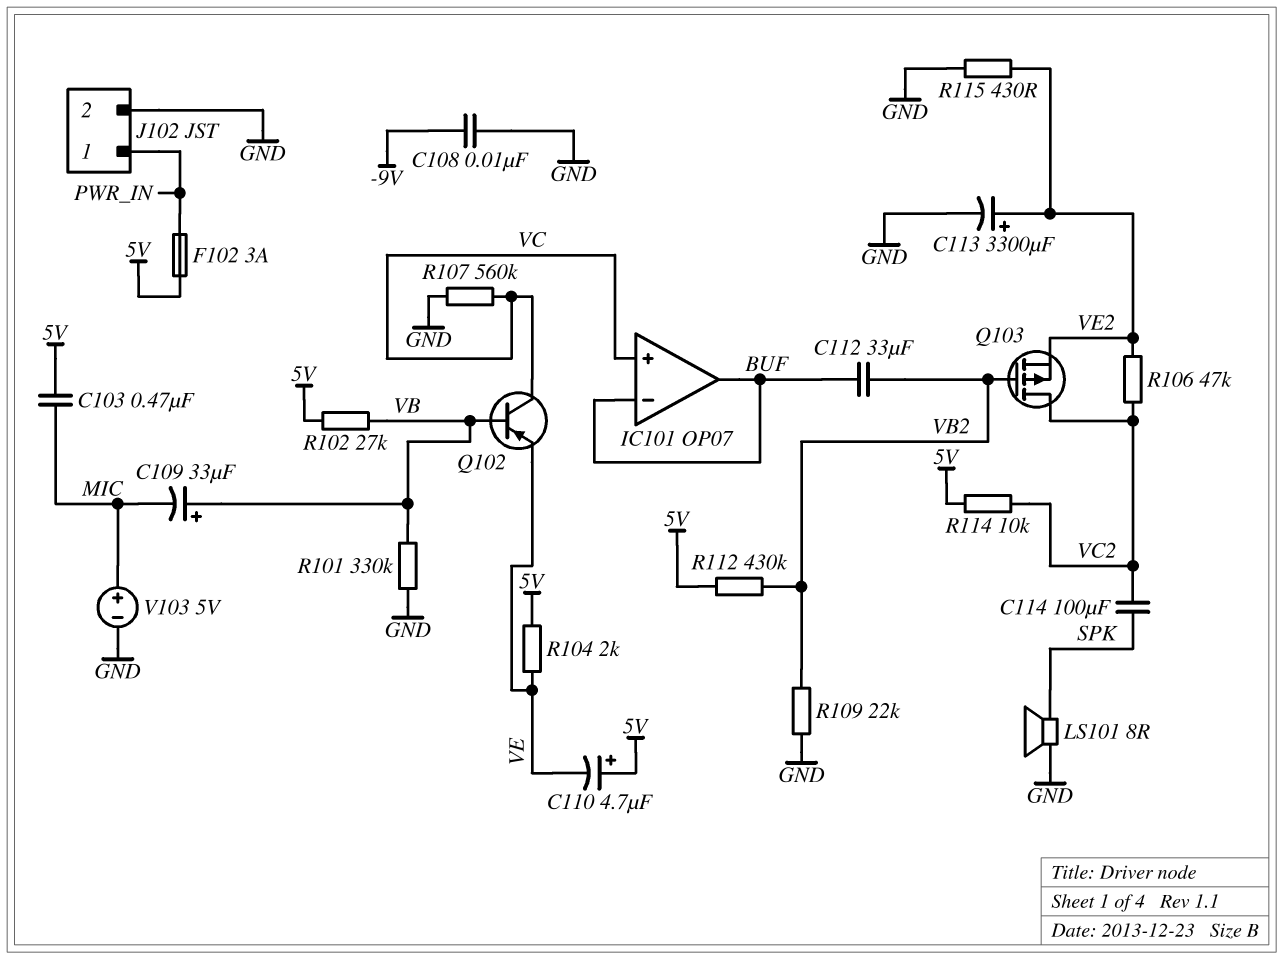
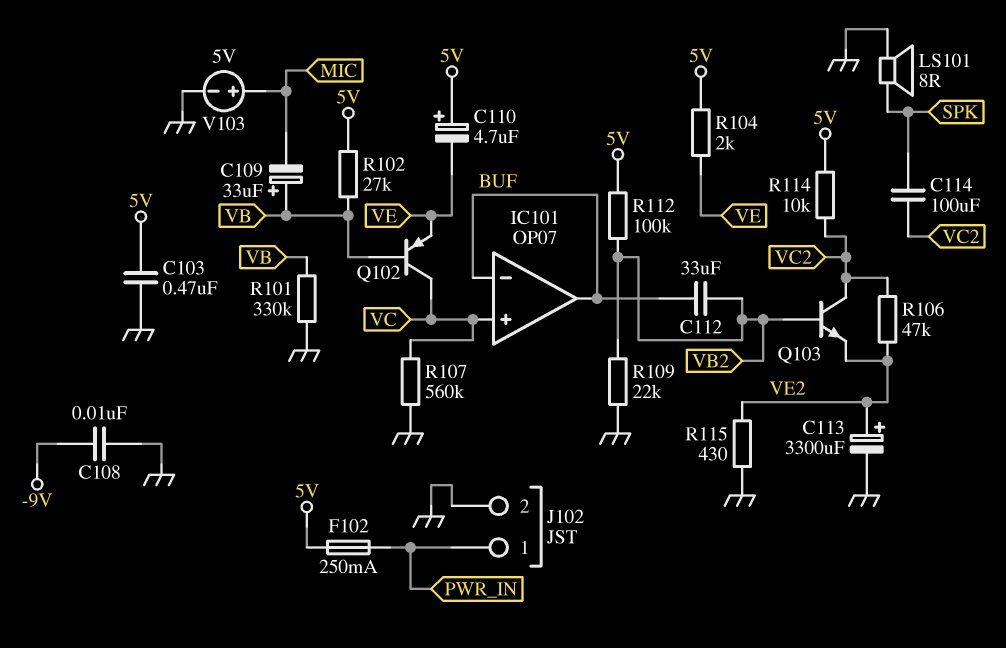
C103: 470nF (5V, MIC) -> 470nF (5V, GND)
F102: 3A (5V, PWR_IN) -> 250mA (5V, PWR_IN)
Q103: PMOS (G VB2, D VC2, S VE2) -> NPN (B VB2, C VC2, E VE2)
R112: 430k (5V, VB2) -> 100k (5V, VB2)

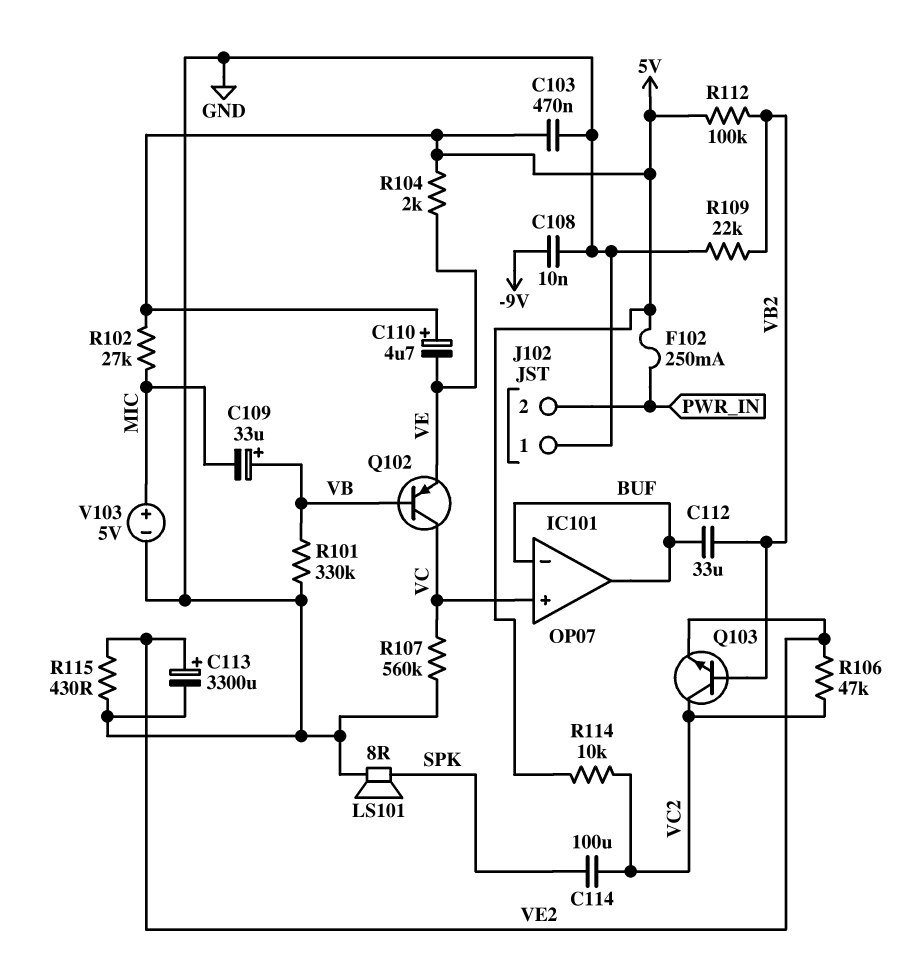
J102 pin 1: PWR_IN -> GND
J102 pin 2: GND -> PWR_IN
R102: 27k (5V, VB) -> 27k (5V, MIC)

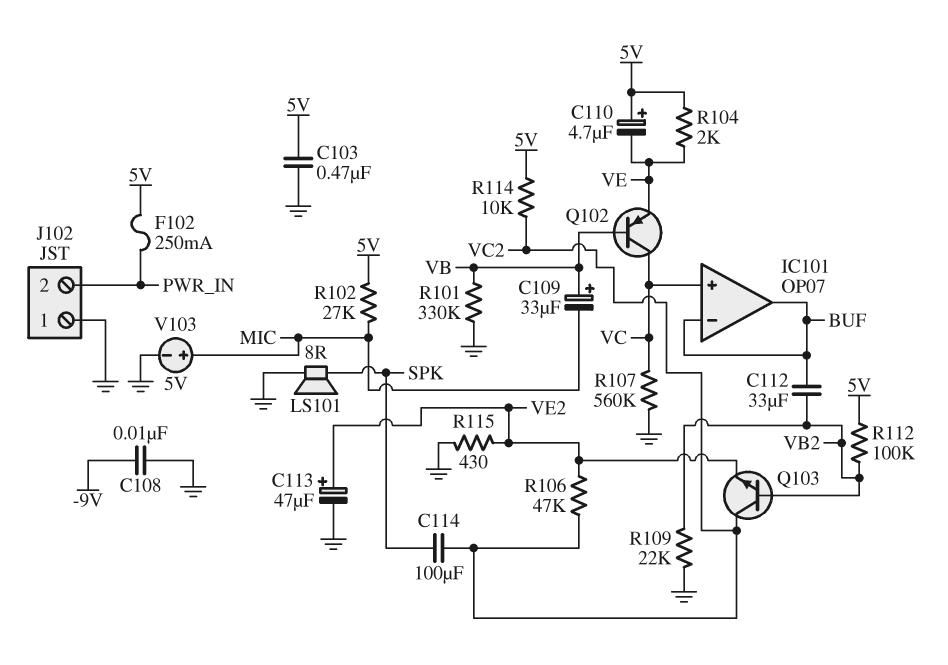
C113: 3300uF (plus VE2, minus GND) -> 47uF (plus VE2, minus GND)

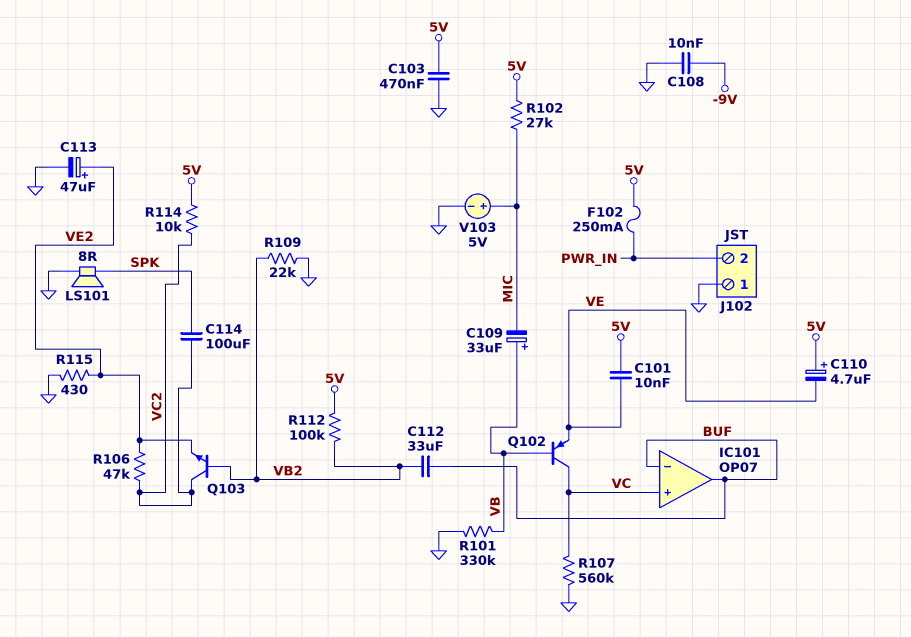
C101: none -> 10nF (5V, VE)
R104: 2k (5V, VE) -> none

